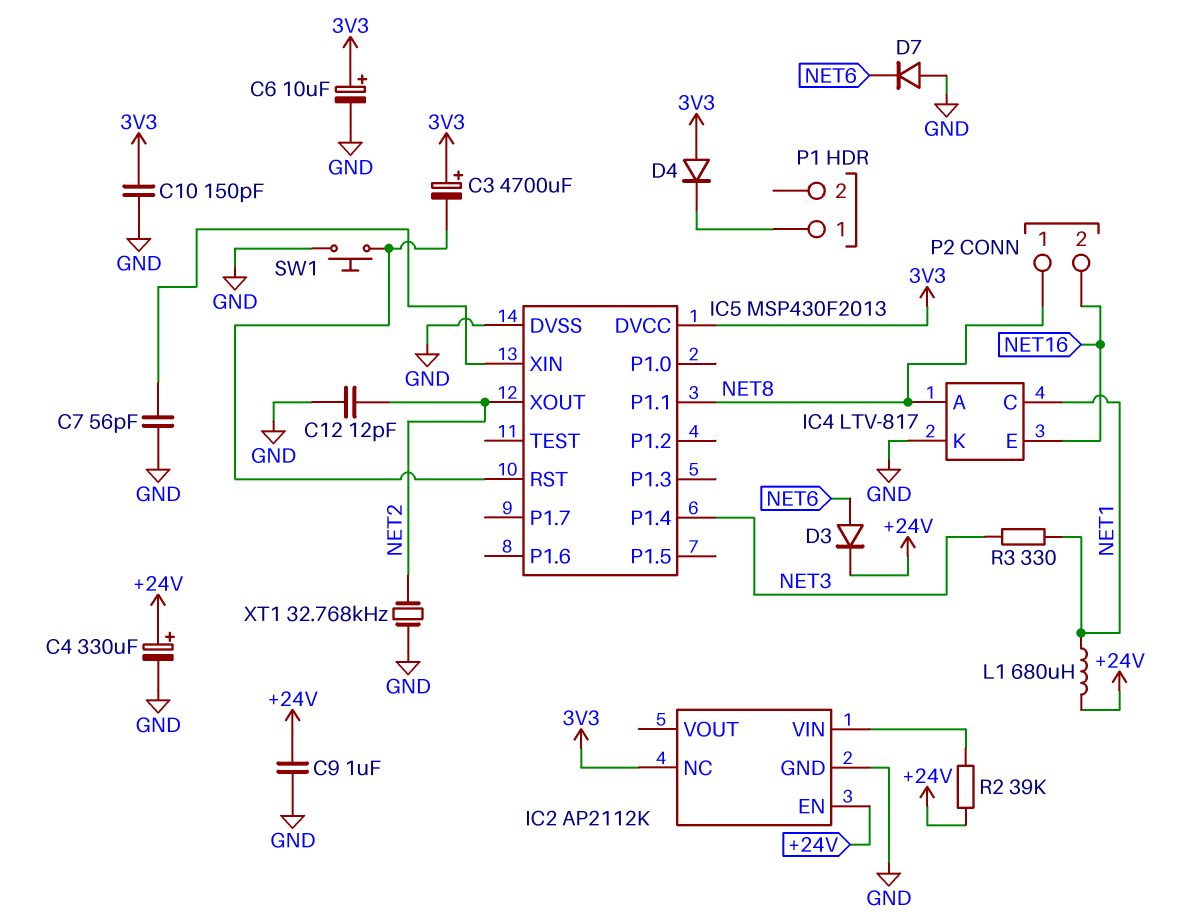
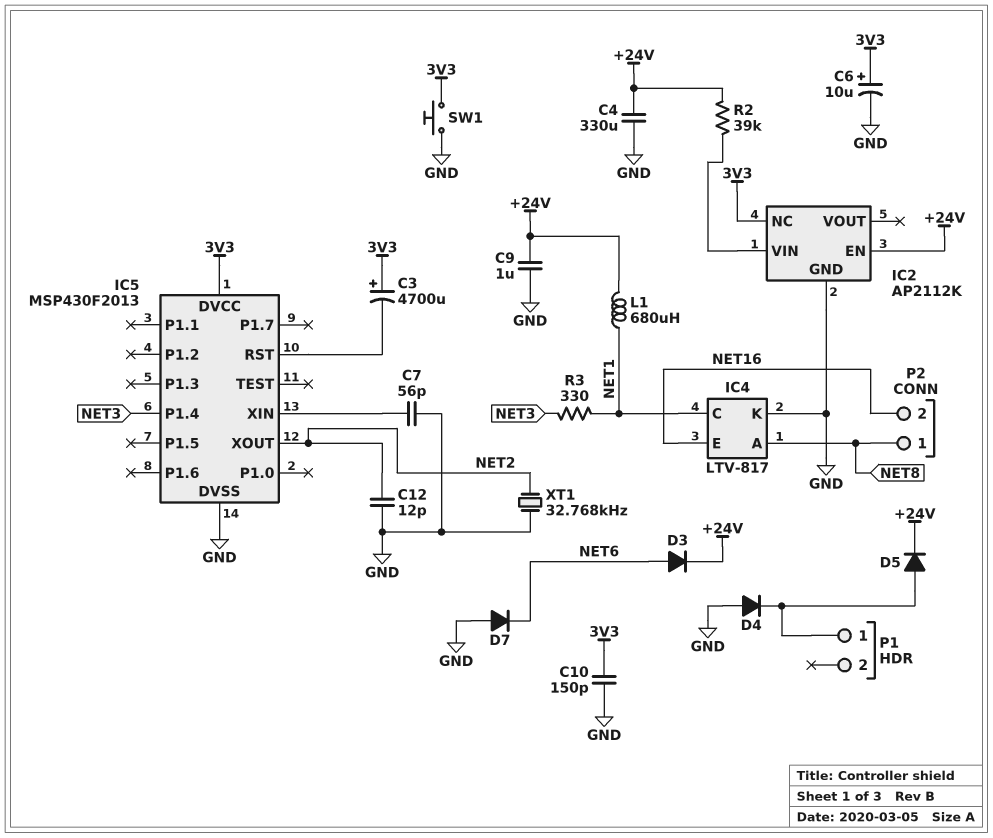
C4: 330uF (plus +24V, minus GND) -> 330uF (+24V, GND)
D4: diode (A 3V3, K P1/1) -> diode (A GND, K P1/1)
D5: none -> diode (A P1/1, K +24V)
IC5 pin P1.1: NET8 -> none
SW1: button (GND, IC5/RST) -> button (3V3, GND)

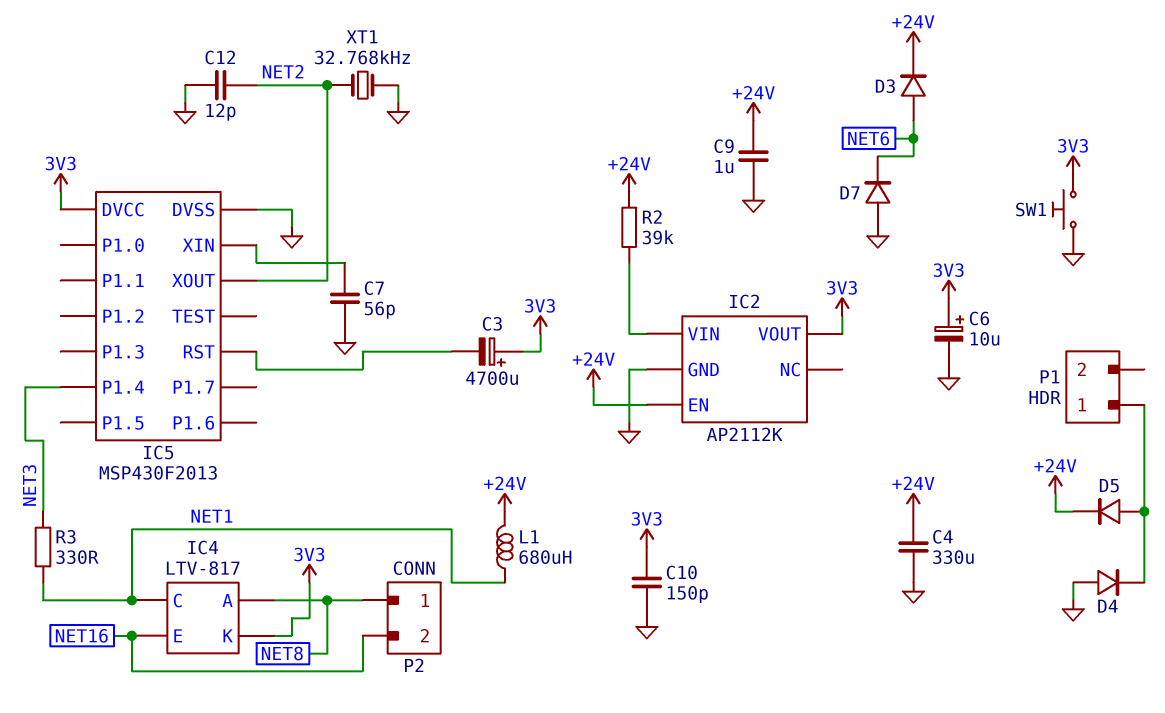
IC2 pin NC: 3V3 -> none
IC2 pin VOUT: none -> 3V3
IC4 pin K: GND -> 3V3

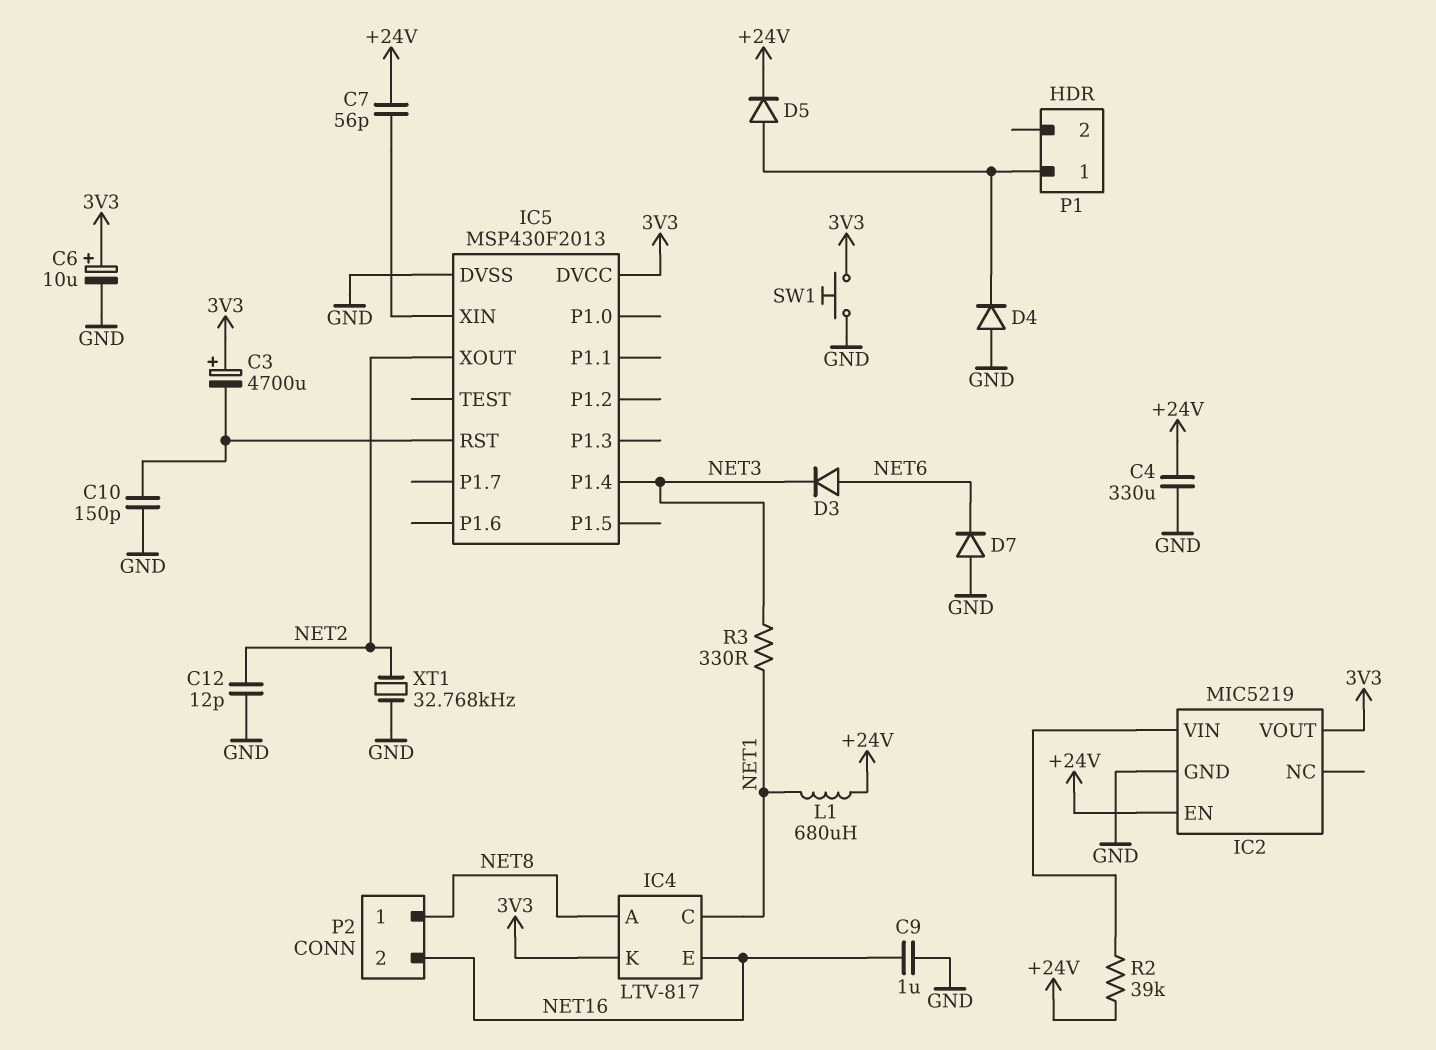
C7: 56pF (GND, IC5/XIN) -> 56pF (+24V, IC5/XIN)
C9: 1uF (+24V, GND) -> 1uF (GND, NET16)
C10: 150pF (3V3, GND) -> 150pF (GND, IC5/RST)
D3: diode (A NET6, K +24V) -> diode (A NET6, K NET3)
IC2: AP2112K -> MIC5219

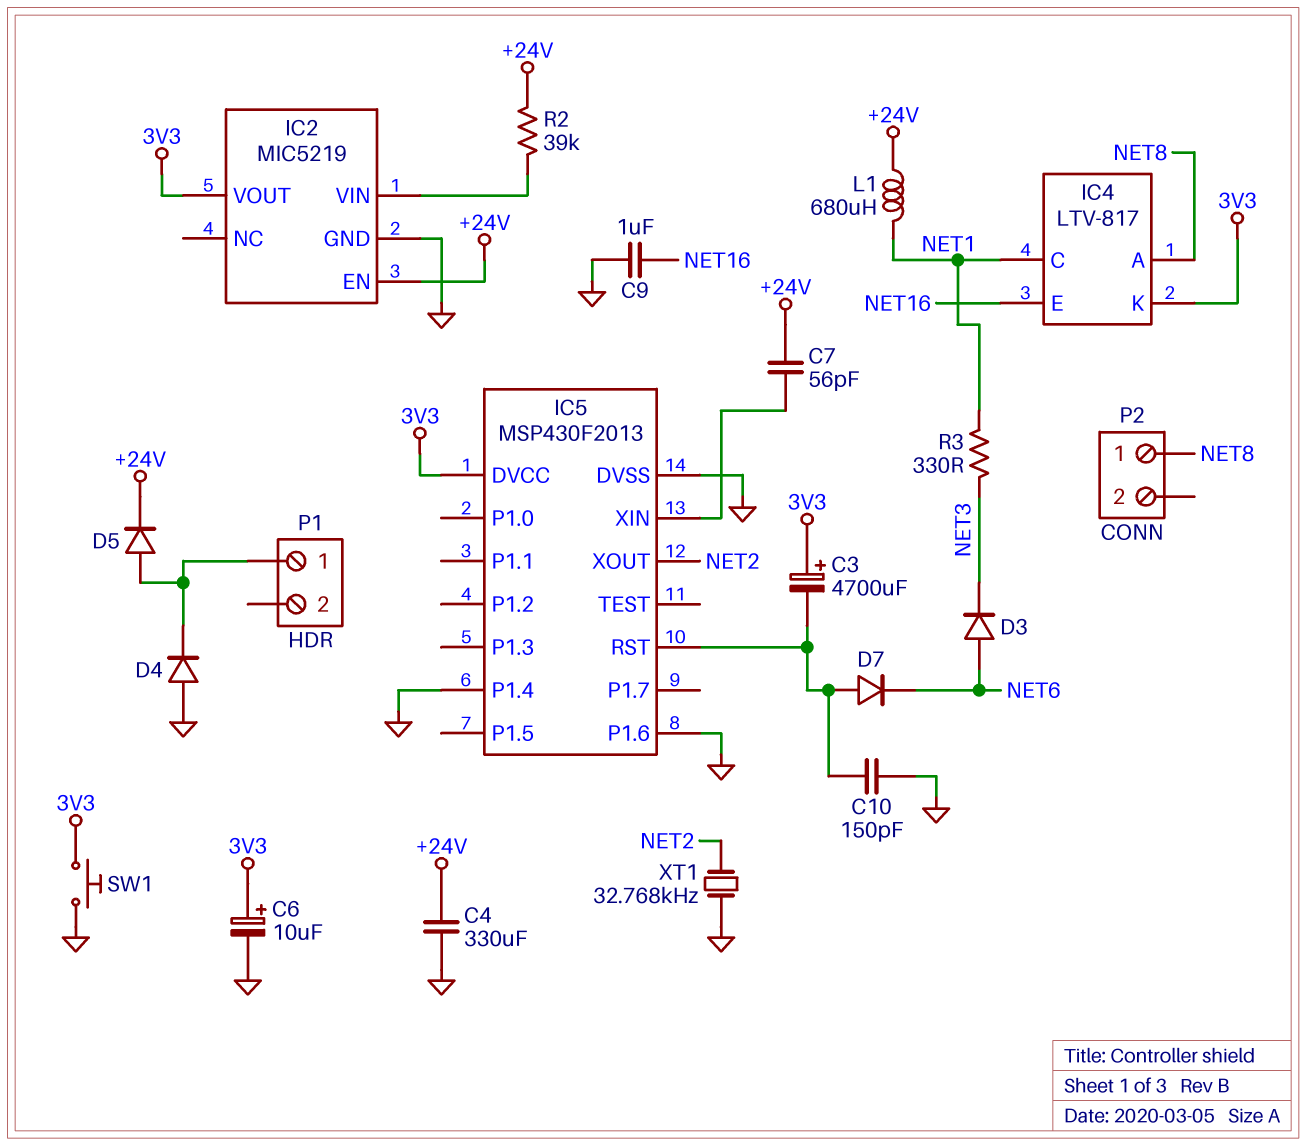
C12: 12pF (GND, NET2) -> none
D7: diode (A GND, K NET6) -> diode (A IC5/RST, K NET6)
IC5 pin P1.4: NET3 -> GND
IC5 pin P1.6: none -> GND
P2 pin 2: NET16 -> none

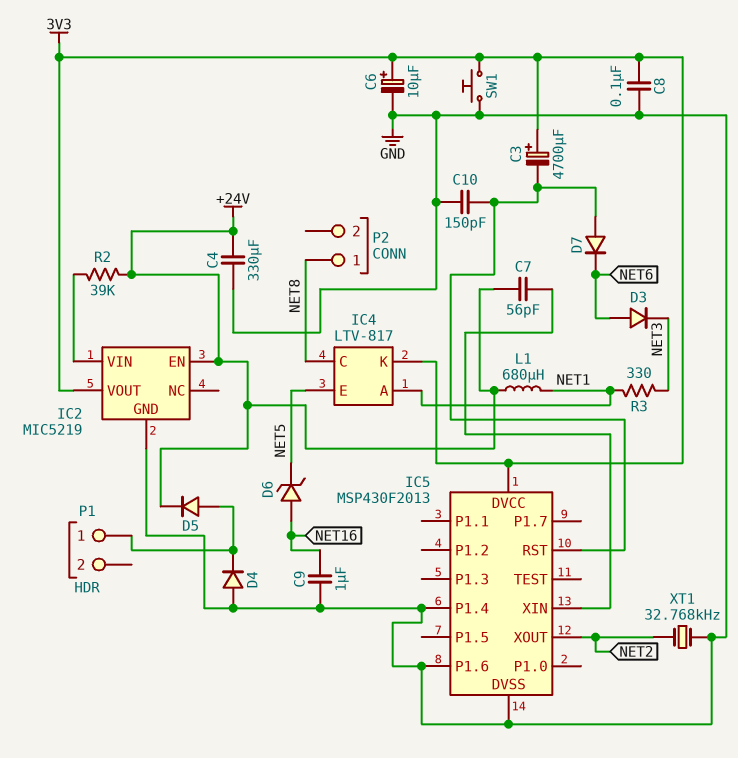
C8: none -> 100nF (3V3, GND)
D6: none -> zener (A NET16, K NET5)
IC4 pin A: NET8 -> NET1
IC4 pin C: NET1 -> NET8
IC4 pin E: NET16 -> NET5

